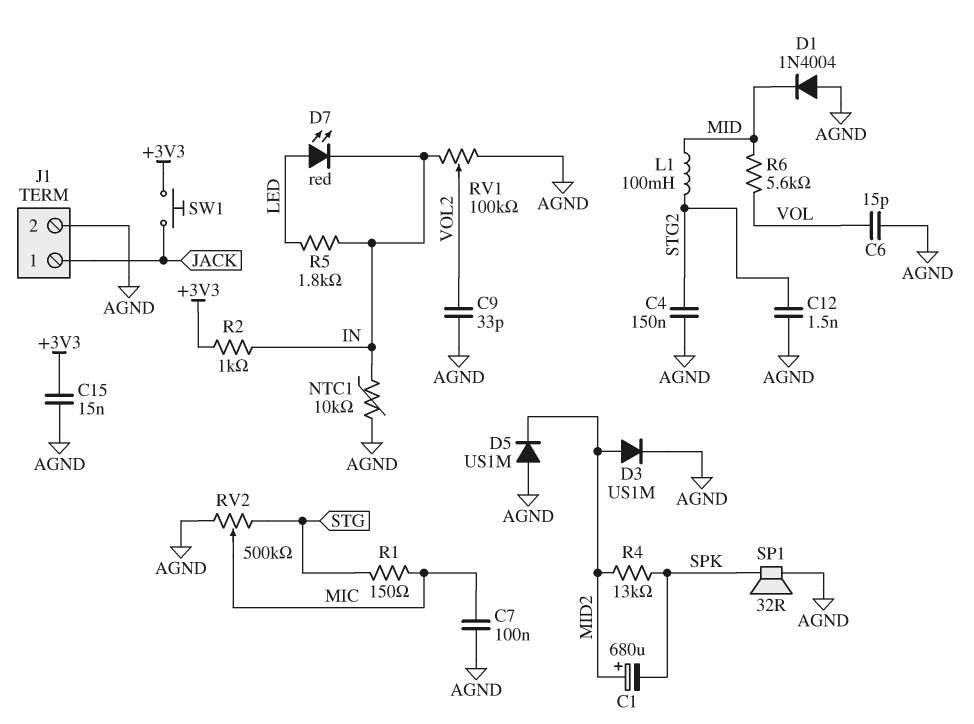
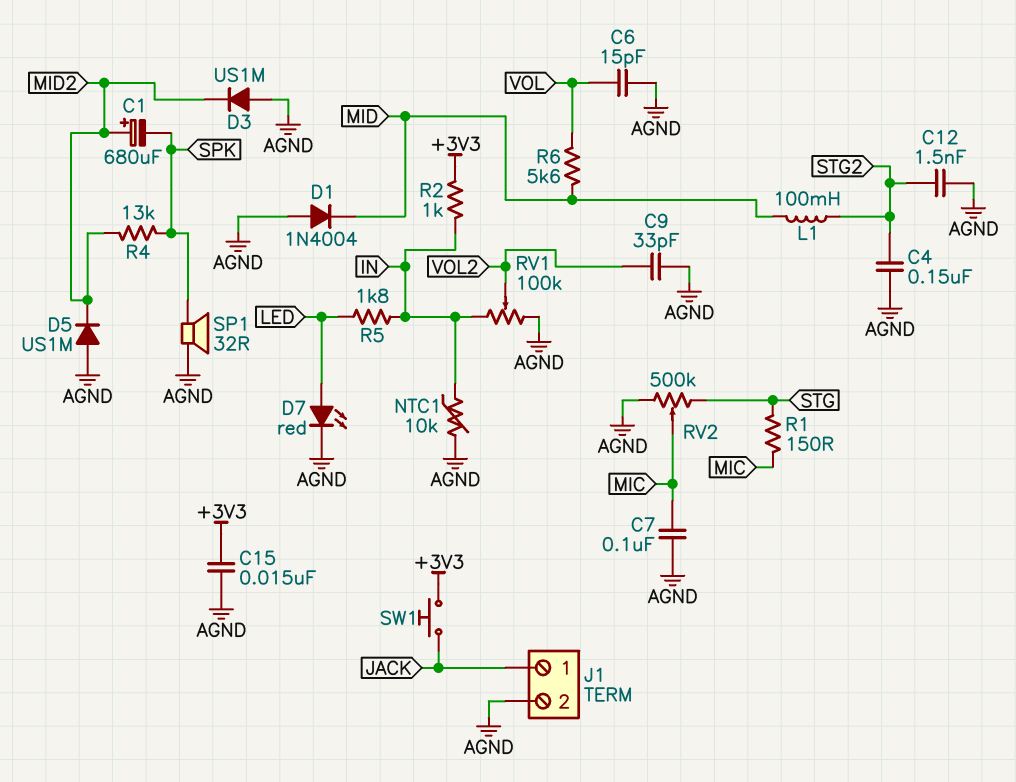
D3: diode US1M (A MID2, K AGND) -> diode US1M (A AGND, K MID2)
D7: LED red (A LED, K IN) -> LED red (A LED, K AGND)

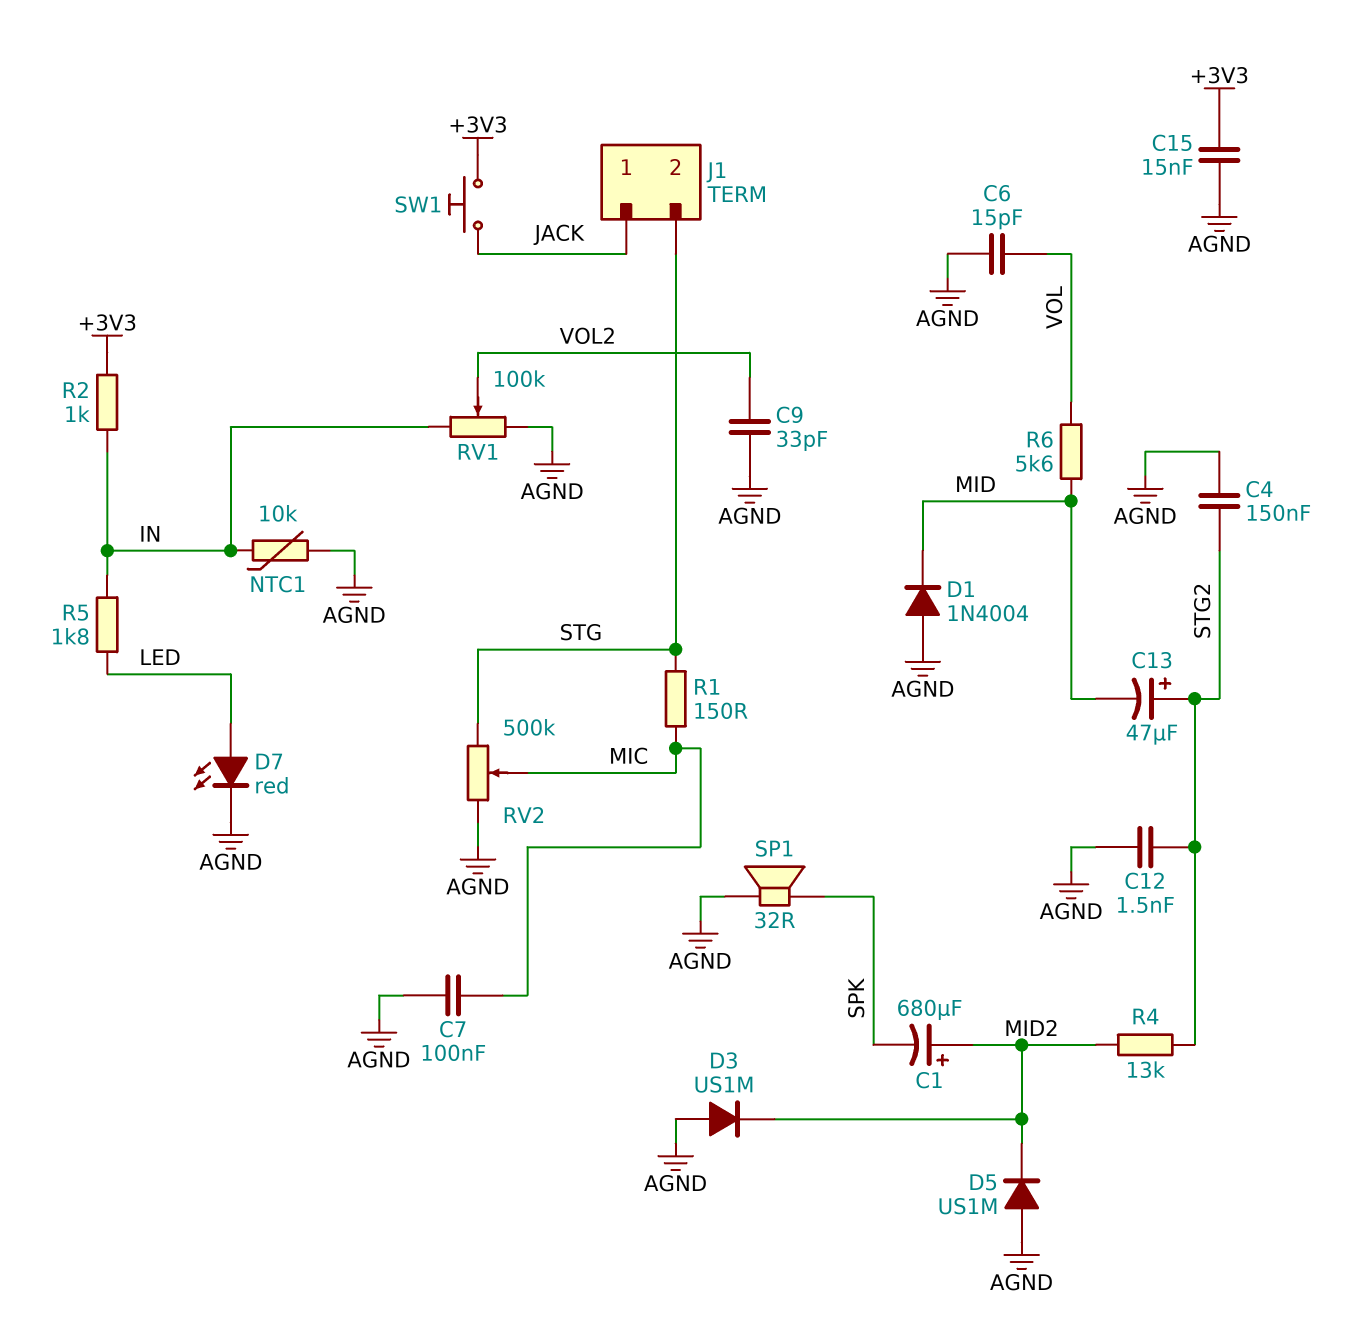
C13: none -> 47uF (plus STG2, minus MID)
J1 pin 2: AGND -> STG
L1: 100mH (MID, STG2) -> none
R4: 13k (MID2, SPK) -> 13k (MID2, STG2)

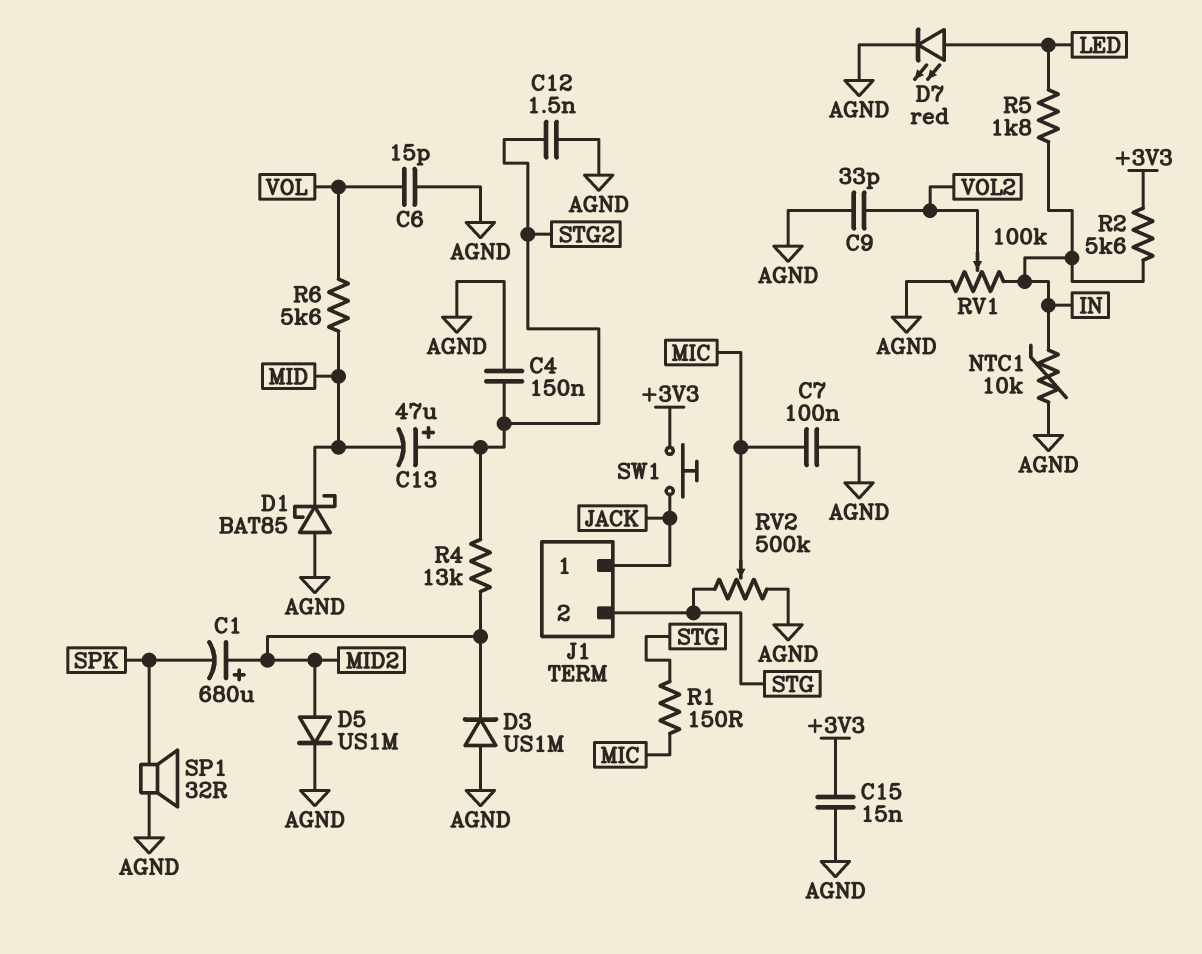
D1: diode 1N4004 (A AGND, K MID) -> schottky BAT85 (A AGND, K MID)
D5: diode US1M (A AGND, K MID2) -> diode US1M (A MID2, K AGND)
R2: 1k (+3V3, IN) -> 5.6k (+3V3, IN)

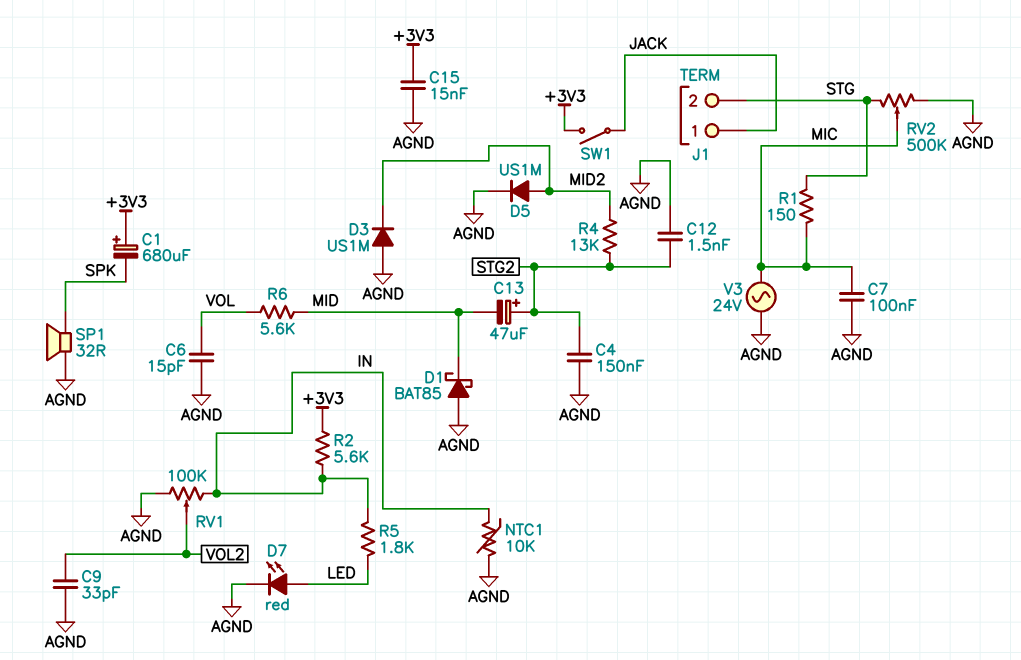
C1: 680uF (plus MID2, minus SPK) -> 680uF (plus +3V3, minus SPK)
SW1: button (+3V3, JACK) -> switch (+3V3, JACK)
V3: none -> AC 24V (AGND, MIC)

